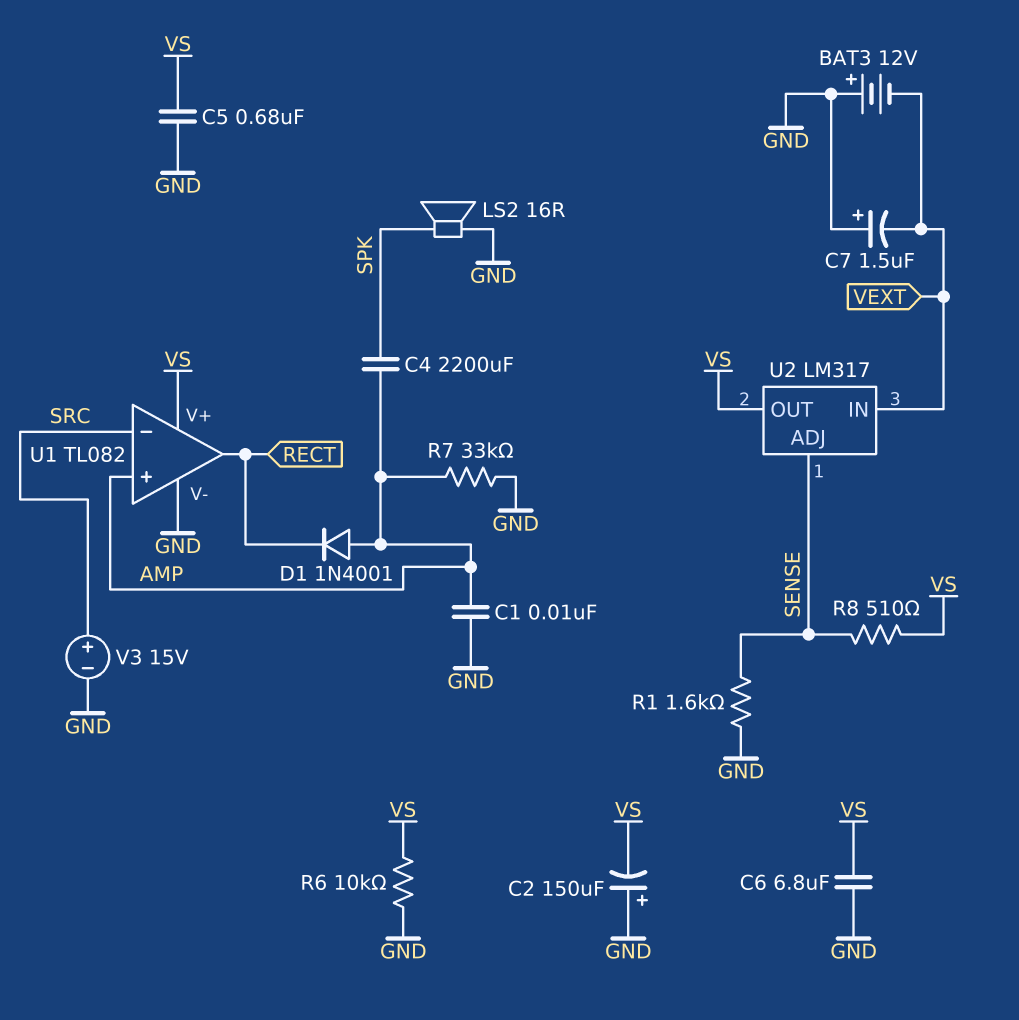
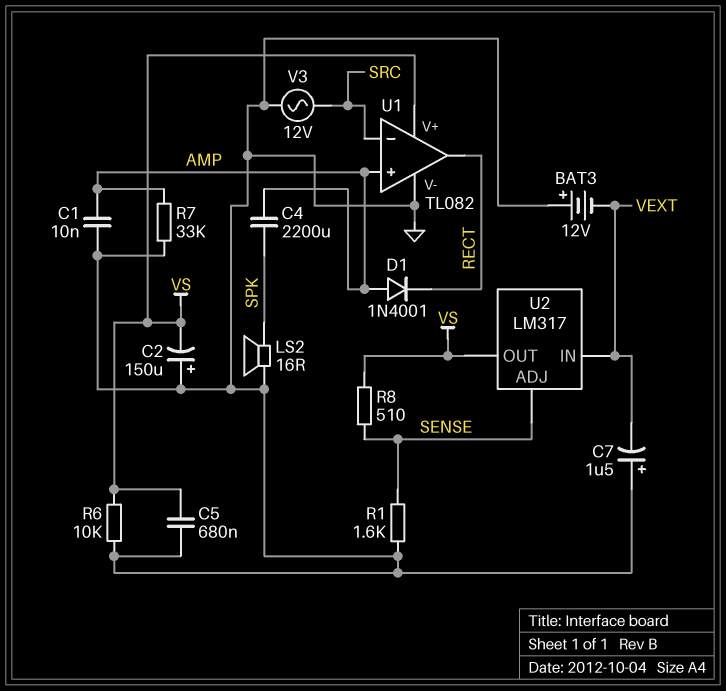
C6: 6.8uF (GND, VS) -> none
V3: 15V (plus SRC, minus GND) -> AC 12V (GND, SRC)

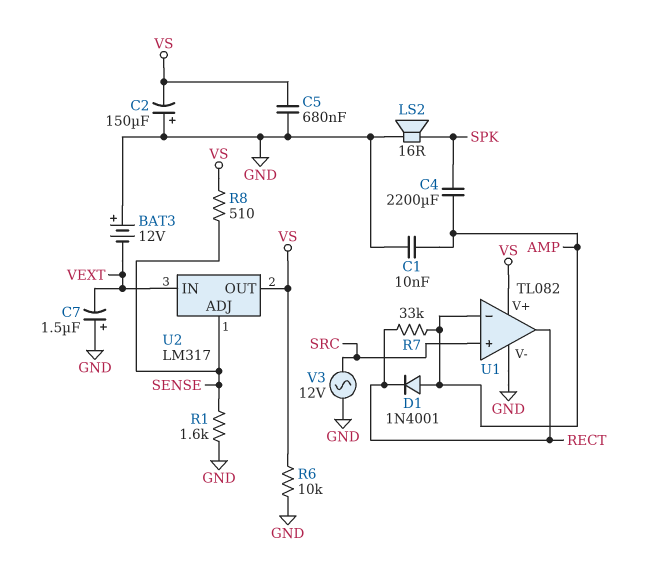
R7: 33k (AMP, GND) -> 33k (AMP, RECT)
U1 pin in+: AMP -> SRC
U1 pin in-: SRC -> AMP

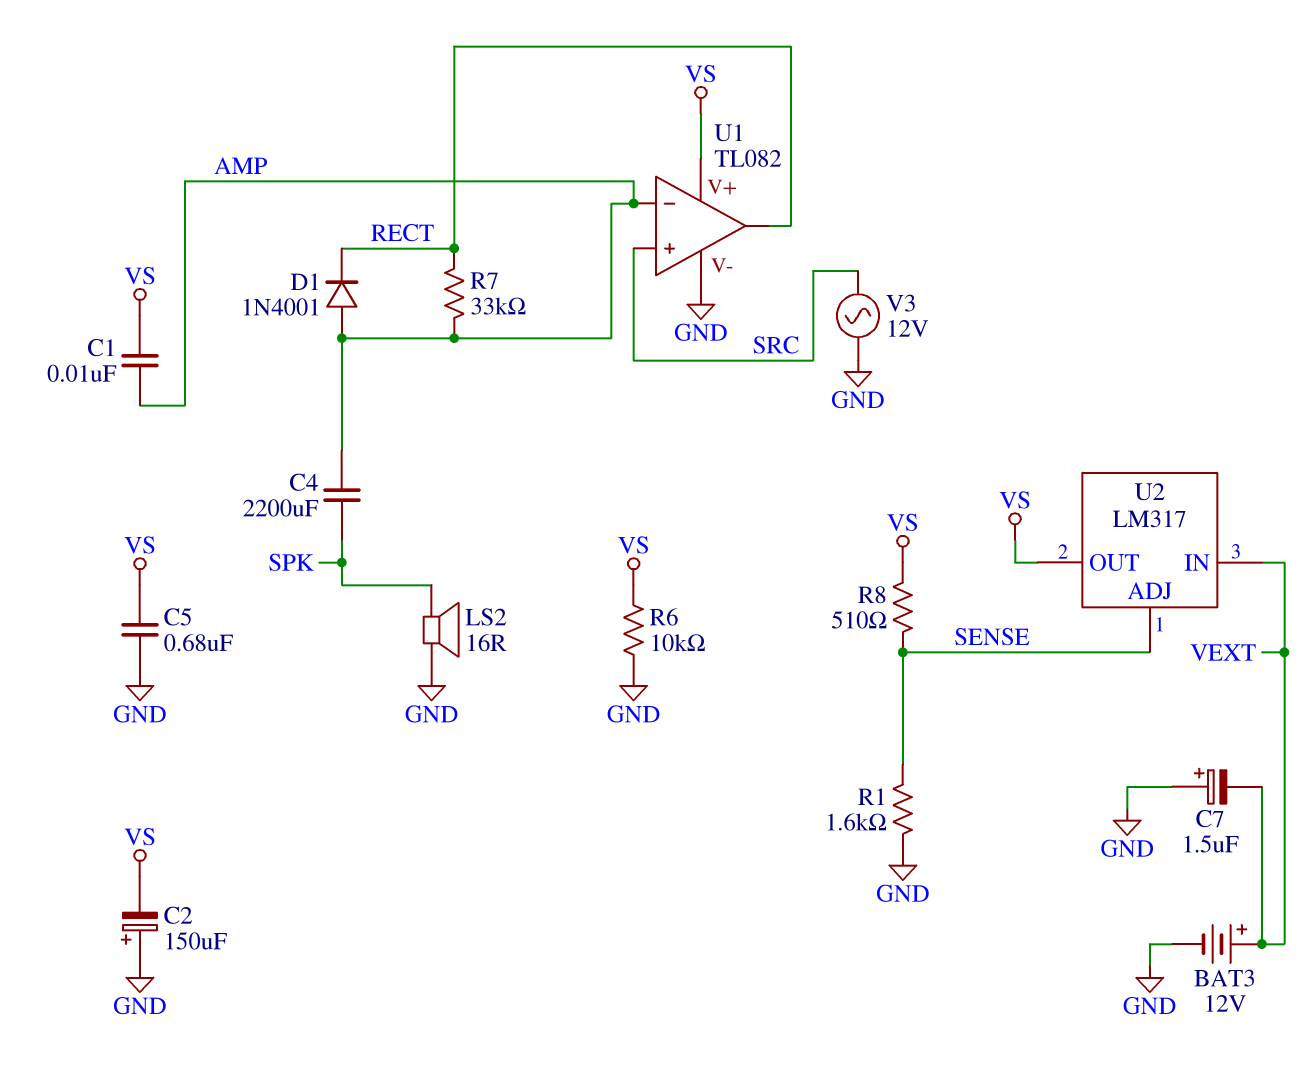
BAT3: 12V (plus GND, minus VEXT) -> 12V (plus VEXT, minus GND)
C1: 10nF (AMP, GND) -> 10nF (AMP, VS)

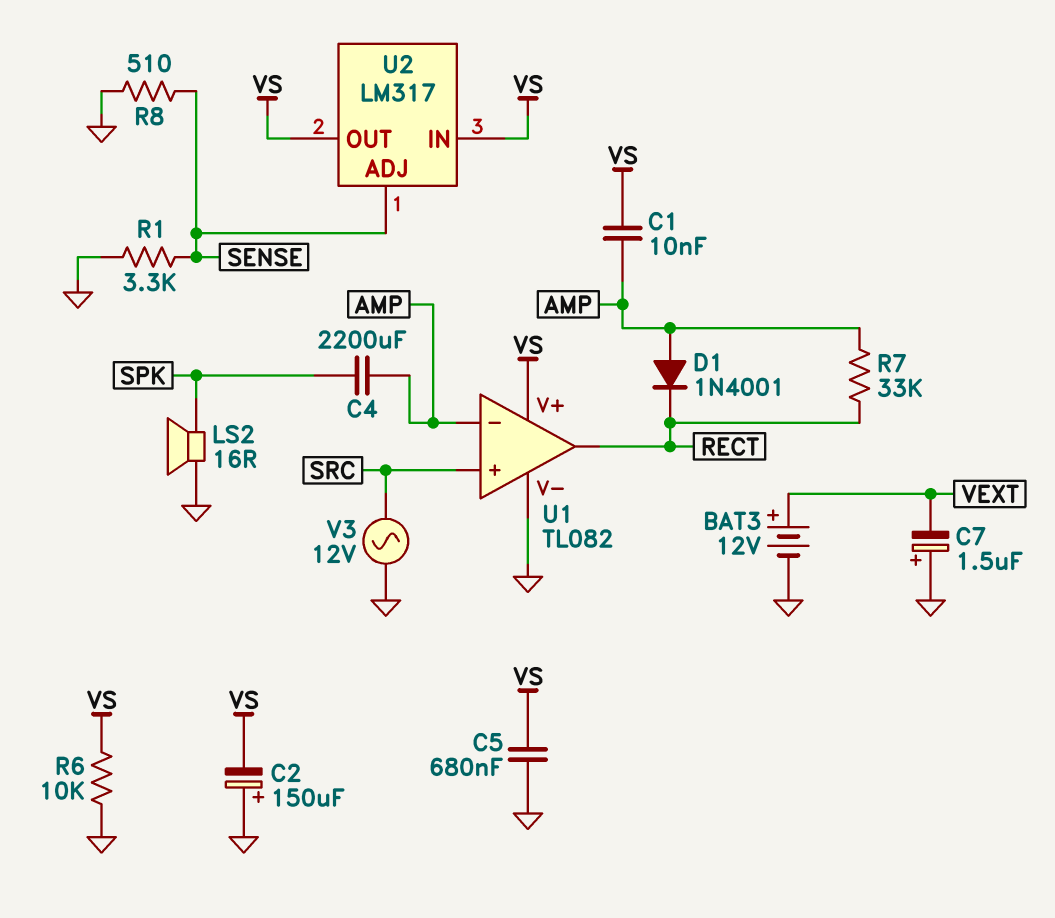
R1: 1.6k (GND, SENSE) -> 3.3k (GND, SENSE)
R8: 510 (SENSE, VS) -> 510 (GND, SENSE)
U2 pin IN: VEXT -> VS

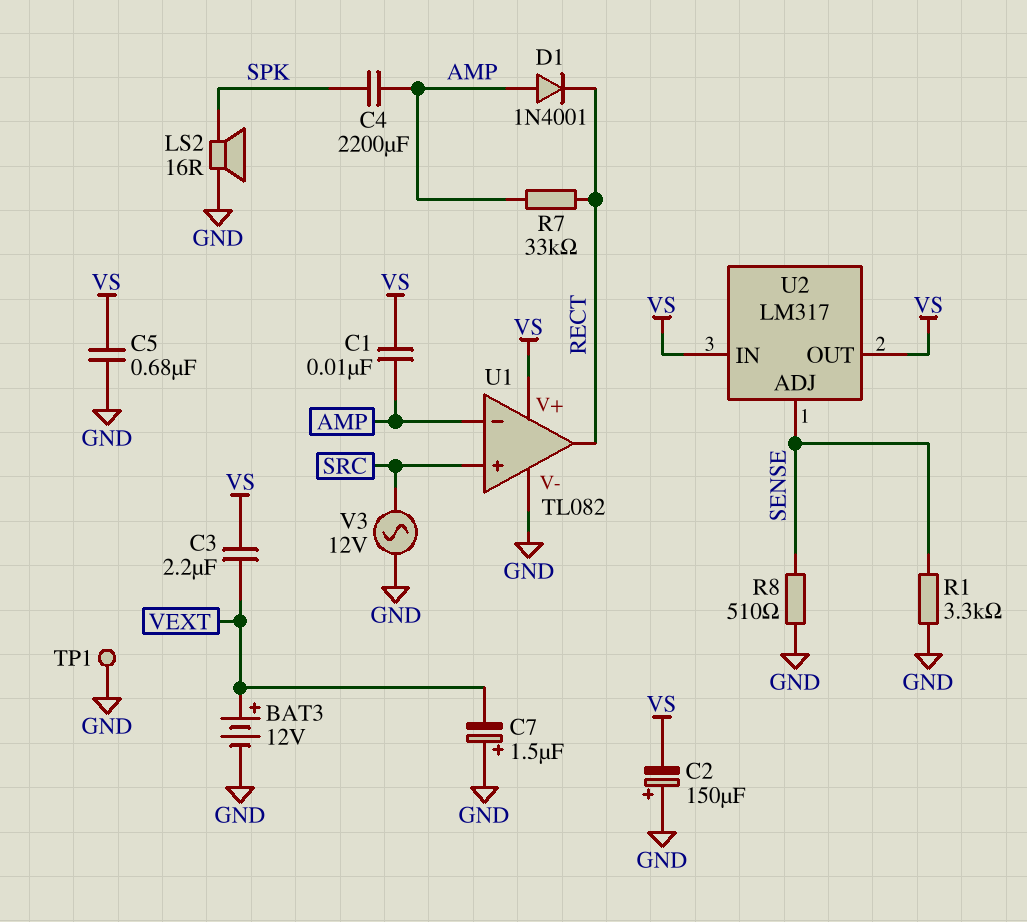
C3: none -> 2.2uF (VEXT, VS)
R6: 10k (GND, VS) -> none
TP1: none -> test point (GND)

